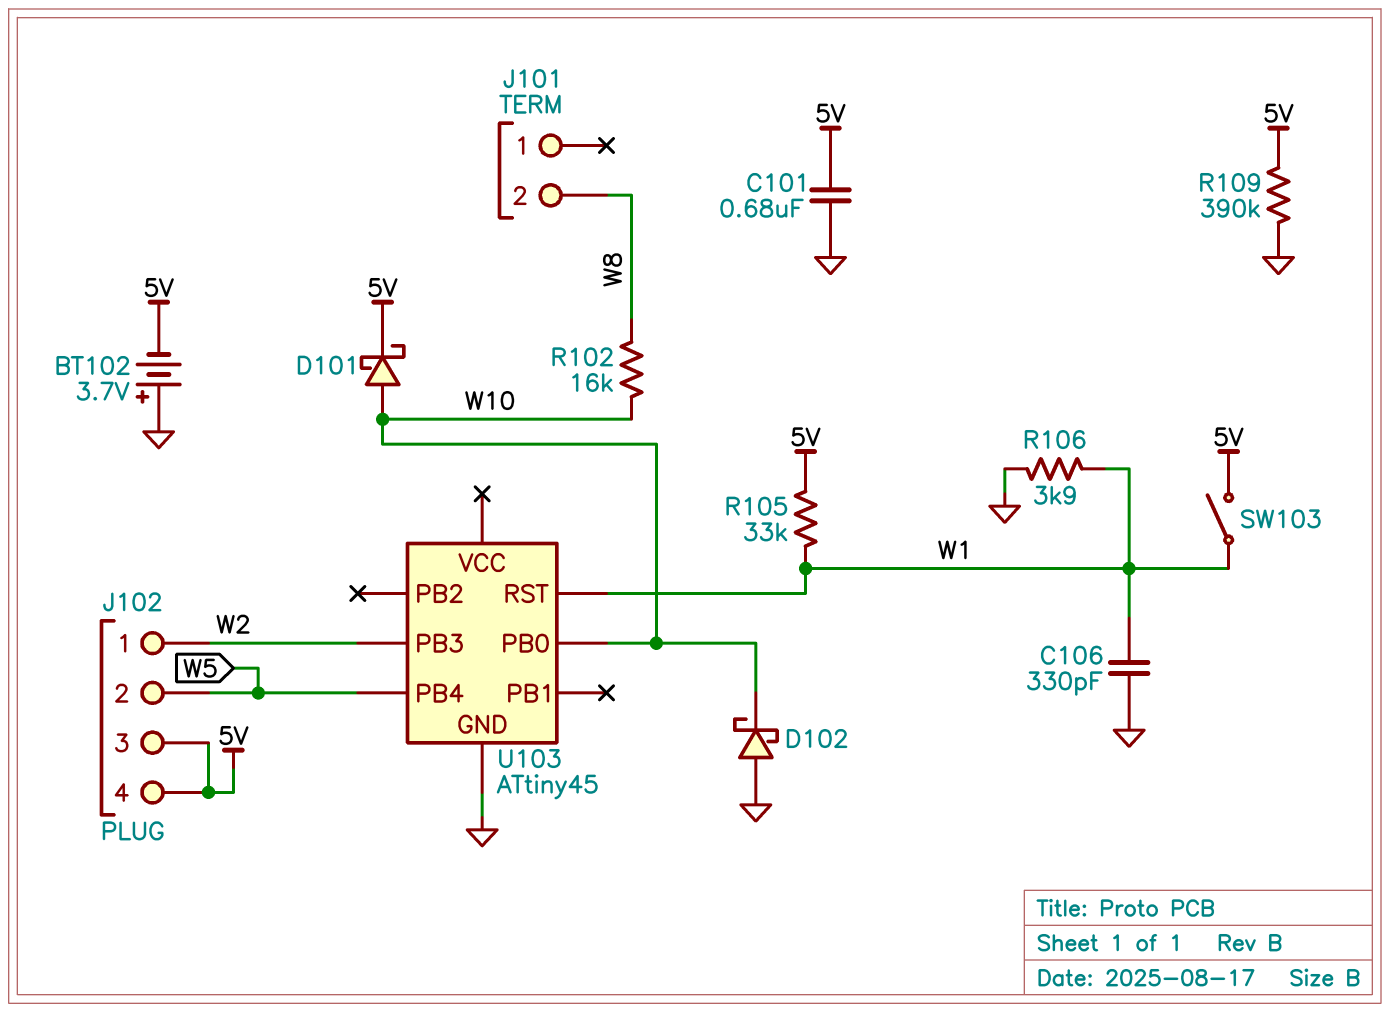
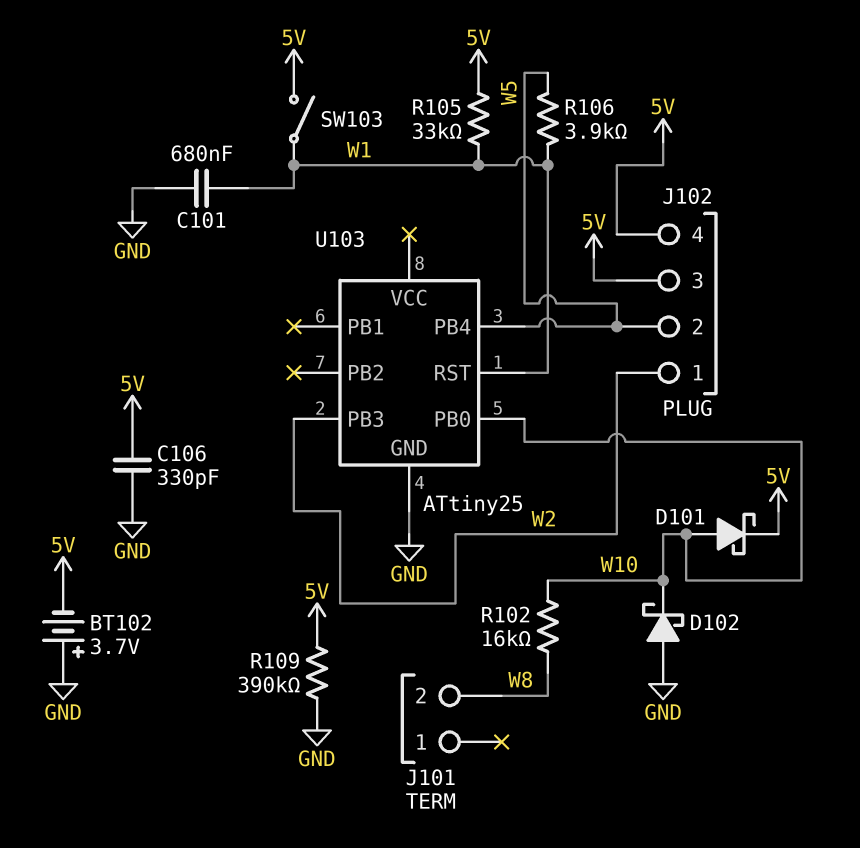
C101: 680nF (5V, GND) -> 680nF (GND, W1)
C106: 330pF (GND, W1) -> 330pF (5V, GND)
R106: 3.9k (GND, W1) -> 3.9k (W1, W5)
U103: ATtiny45 -> ATtiny25

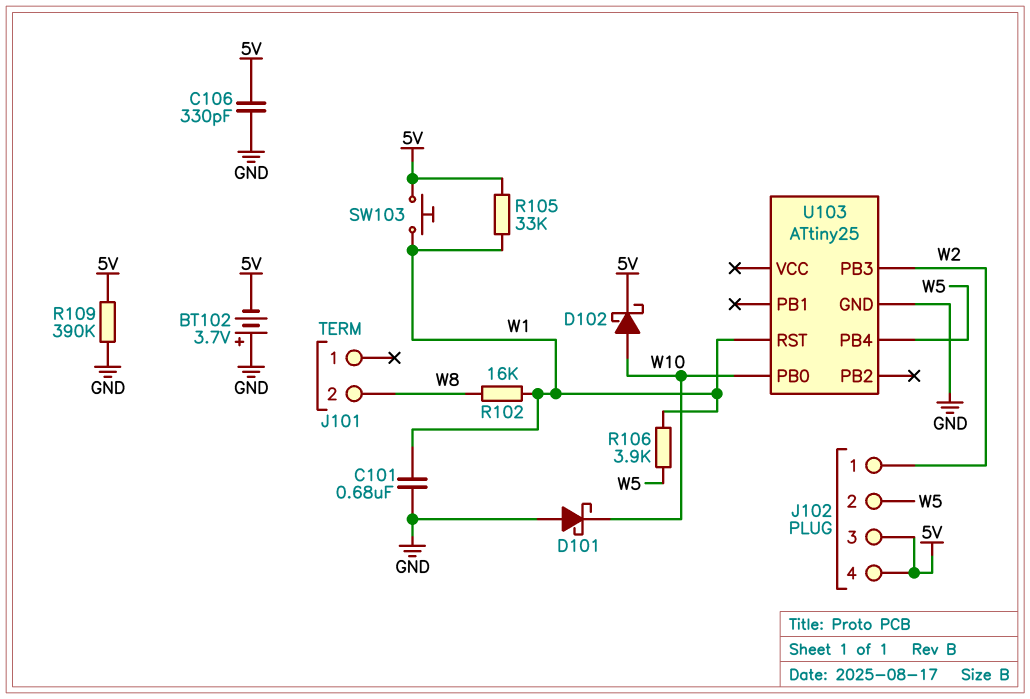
D101: schottky (A W10, K 5V) -> schottky (A GND, K W10)
D102: schottky (A GND, K W10) -> schottky (A W10, K 5V)
R102: 16k (W8, W10) -> 16k (W1, W8)
SW103: switch (5V, W1) -> button (5V, W1)

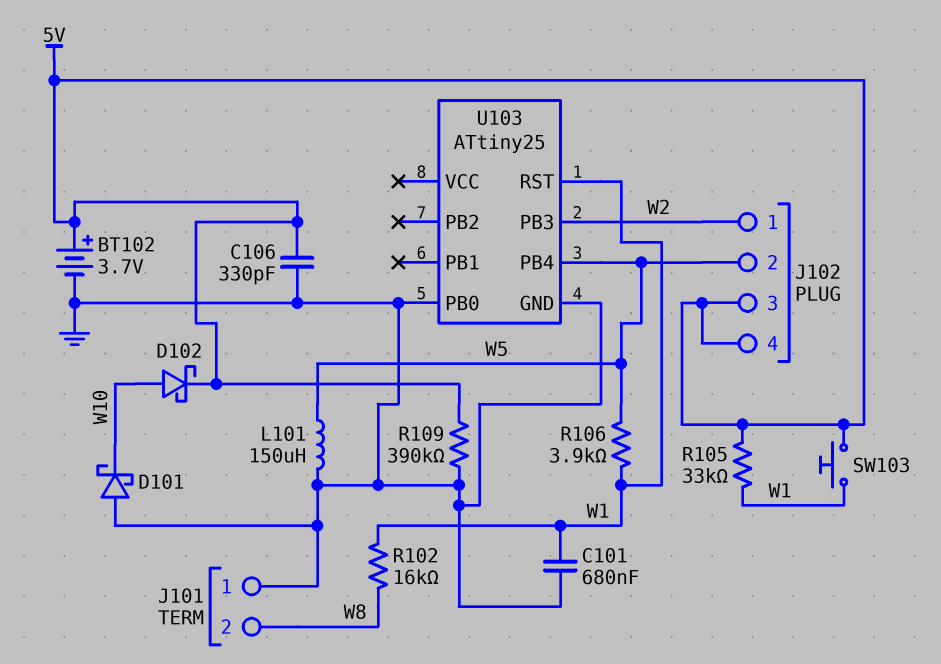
BT102: 3.7V (plus GND, minus 5V) -> 3.7V (plus 5V, minus GND)
J101 pin 1: none -> GND
L101: none -> 150uH (GND, W5)
U103 pin PB0: W10 -> GND

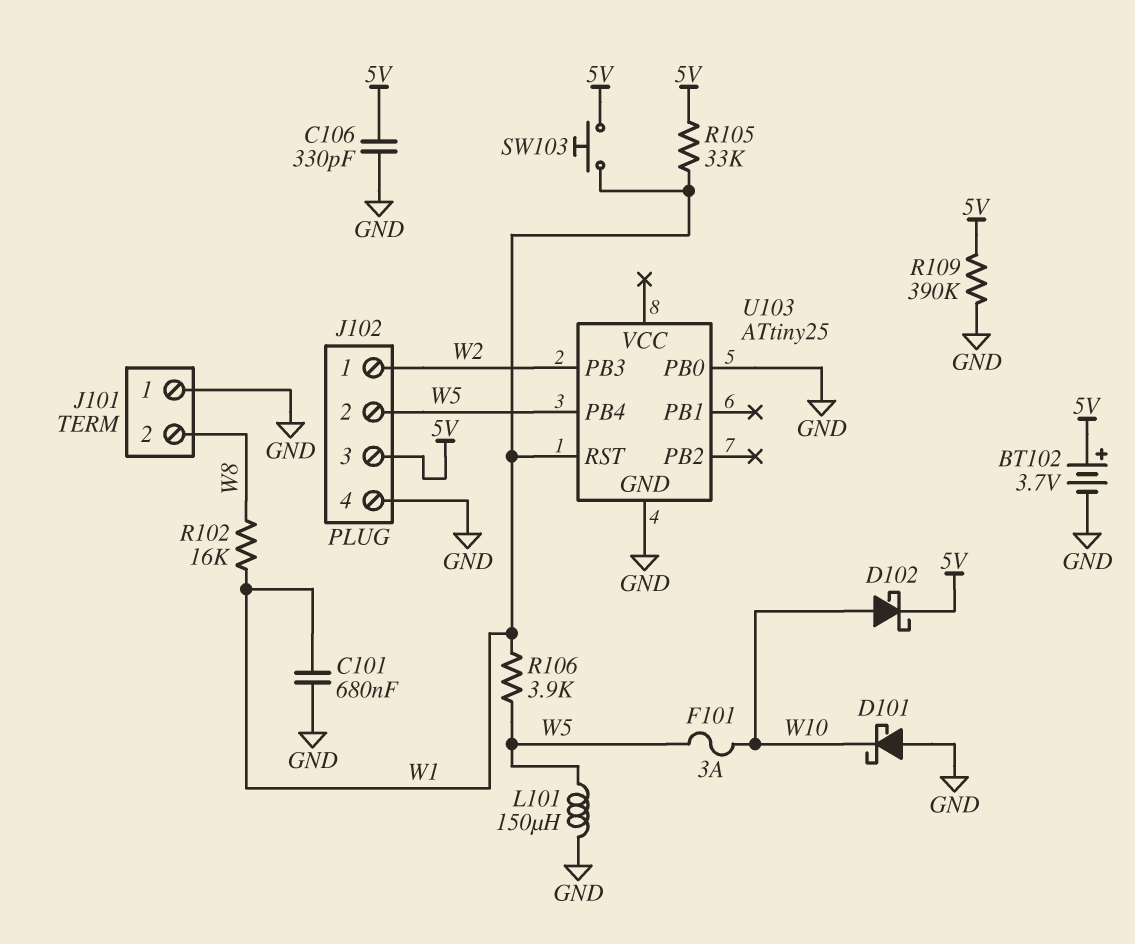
F101: none -> 3A (W5, W10)
J102 pin 4: 5V -> GND

